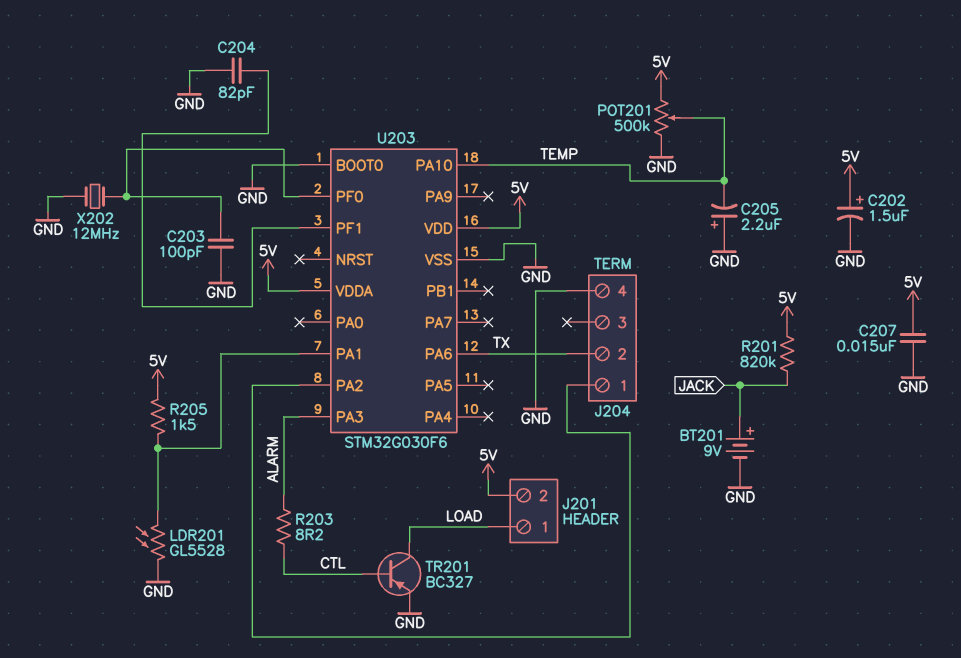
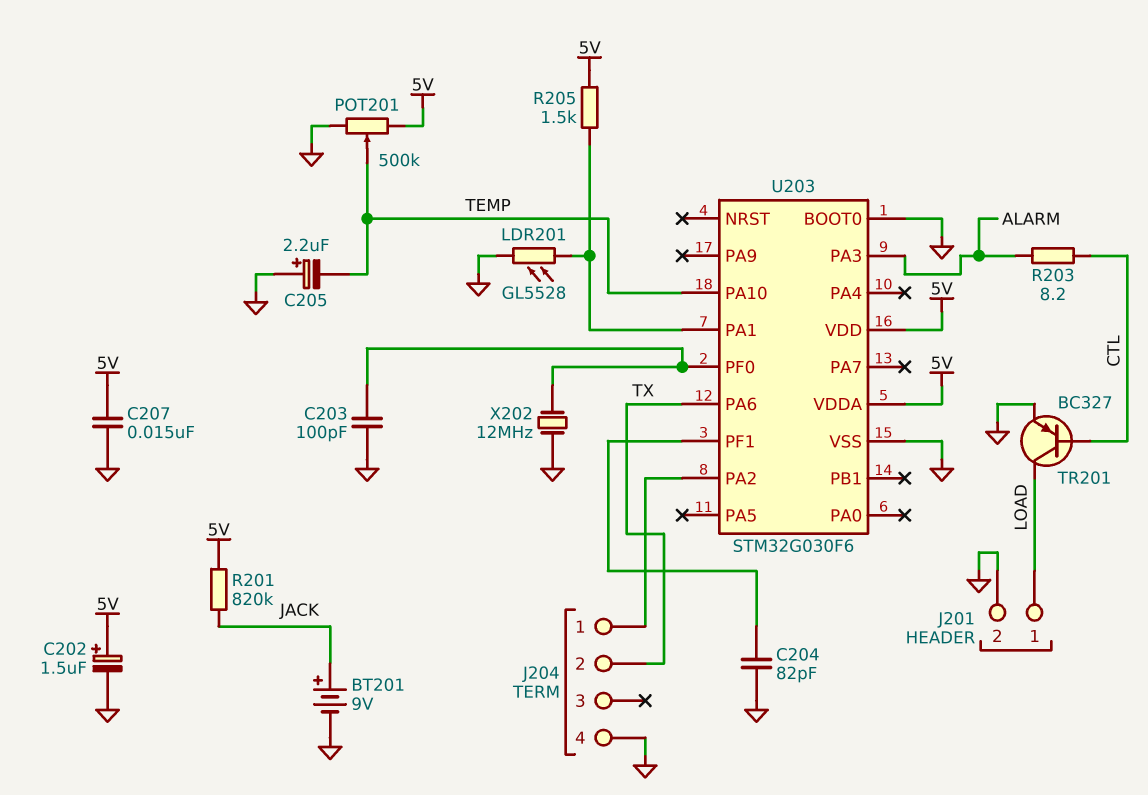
J201 pin 2: 5V -> GND

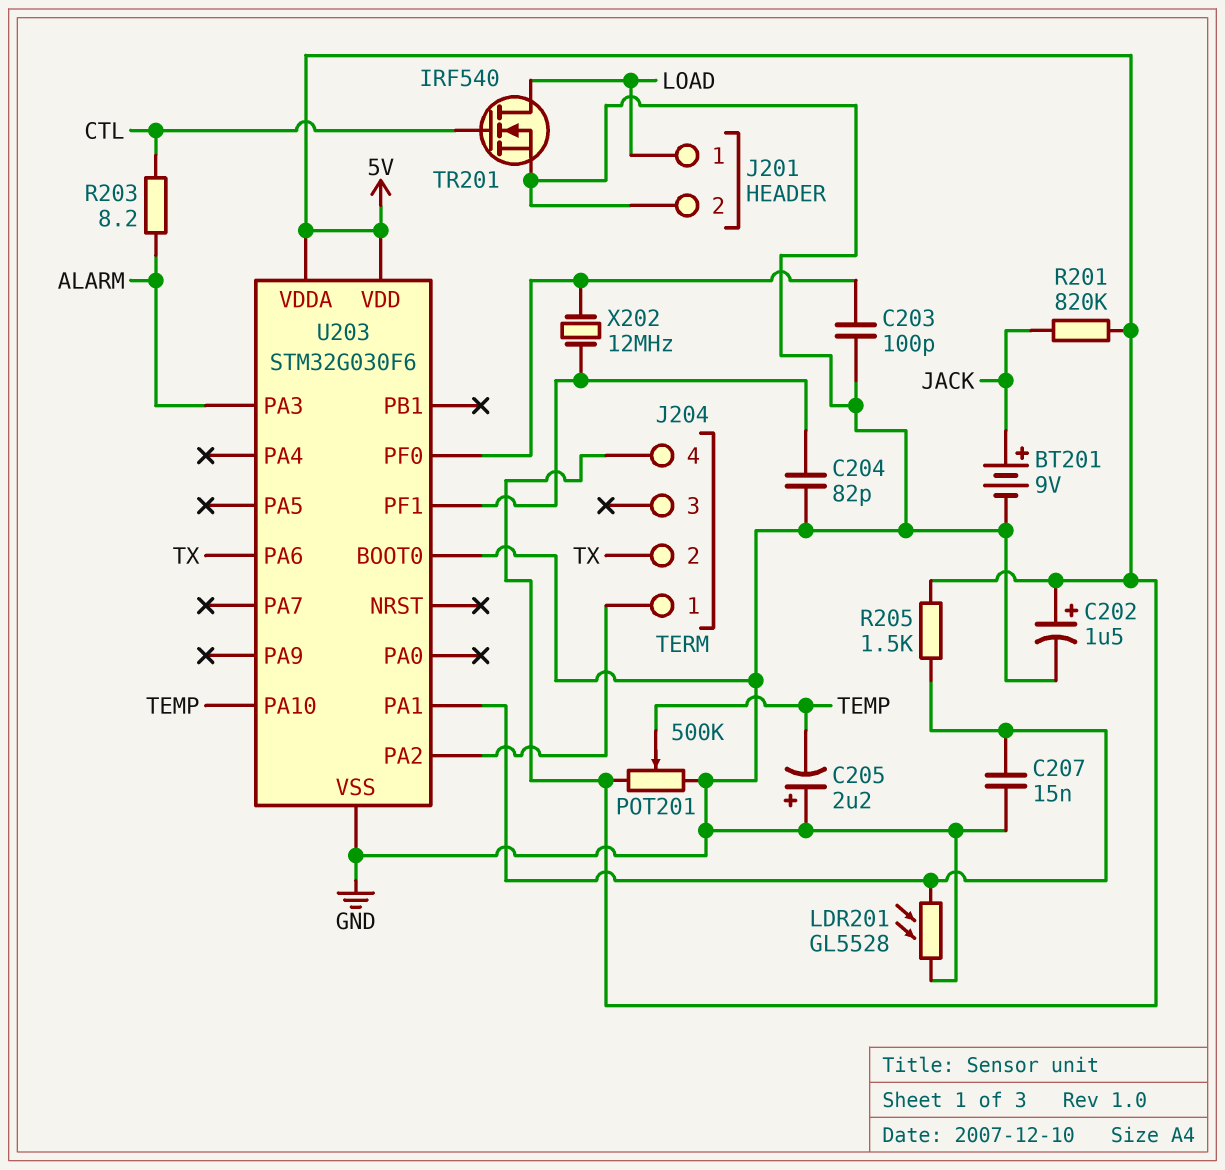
C207: 15nF (5V, GND) -> 15nF (GND, U203/PA1)
J204 pin 4: GND -> 5V
TR201: PNP BC327 (B CTL, C LOAD, E GND) -> NMOS IRF540 (G CTL, D LOAD, S GND)
X202: 12MHz (GND, U203/PF0) -> 12MHz (U203/PF0, U203/PF1)

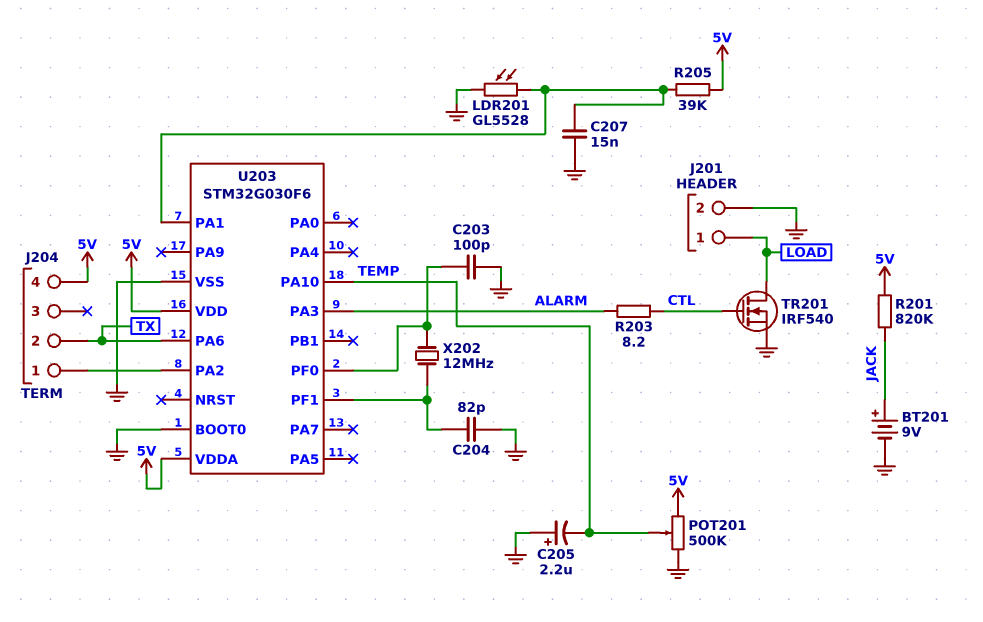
C202: 1.5uF (plus 5V, minus GND) -> none
R205: 1.5k (5V, U203/PA1) -> 39k (5V, U203/PA1)

